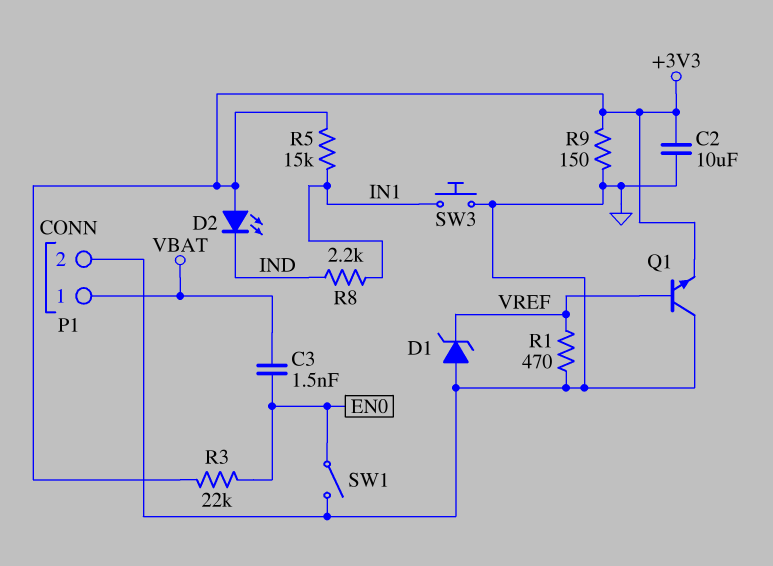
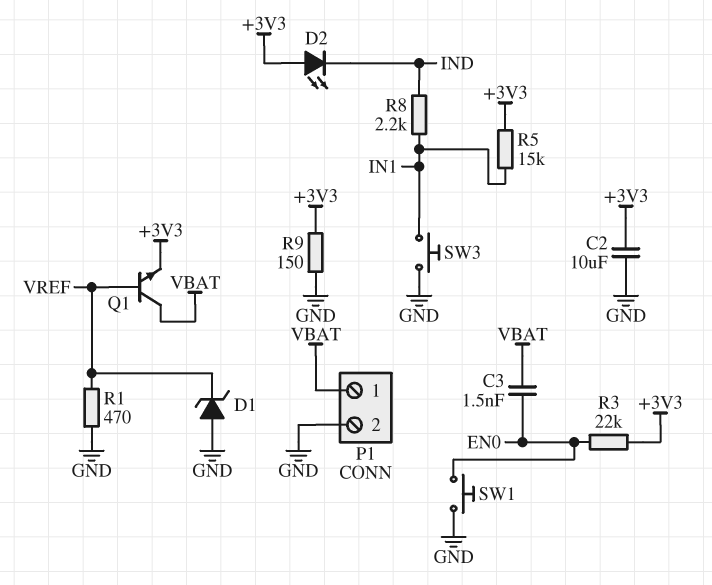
Q1: NPN (B VREF, C GND, E +3V3) -> NPN (B VREF, C VBAT, E +3V3)
SW1: switch (EN0, GND) -> button (EN0, GND)

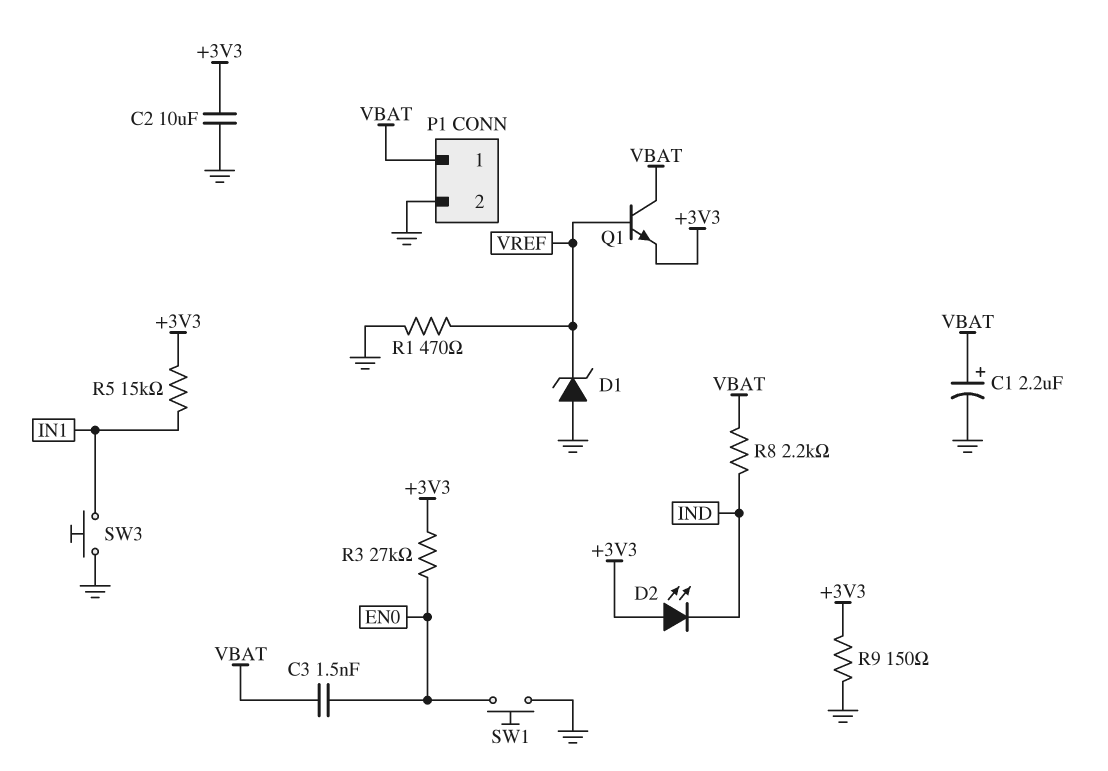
C1: none -> 2.2uF (plus VBAT, minus GND)
R3: 22k (+3V3, EN0) -> 27k (+3V3, EN0)
R8: 2.2k (IN1, IND) -> 2.2k (IND, VBAT)

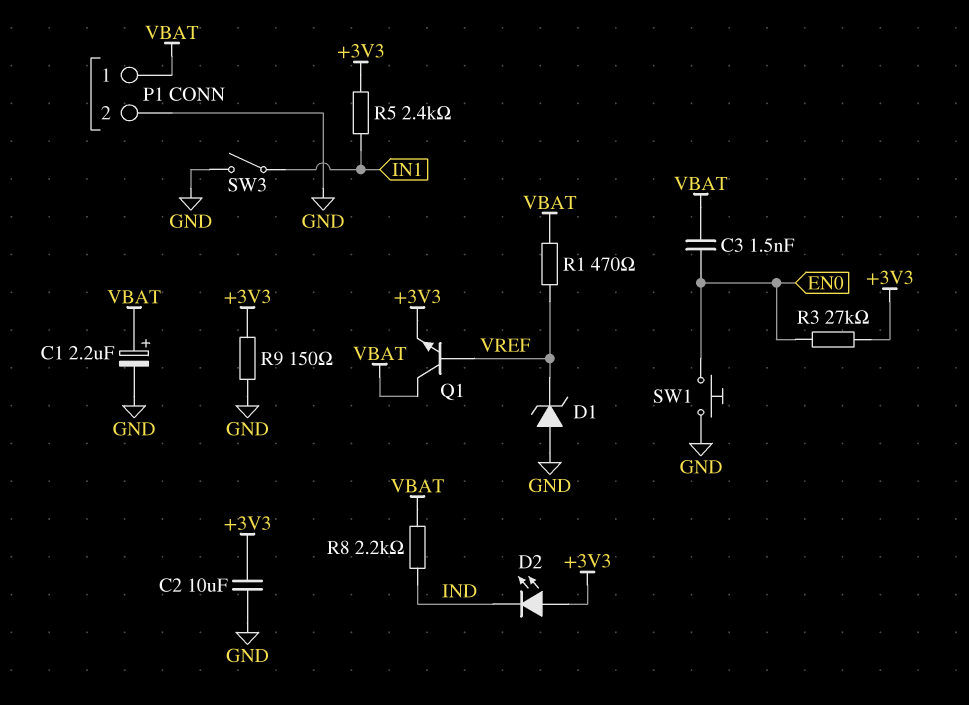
R1: 470 (GND, VREF) -> 470 (VBAT, VREF)
R5: 15k (+3V3, IN1) -> 2.4k (+3V3, IN1)
SW3: button (GND, IN1) -> switch (GND, IN1)

